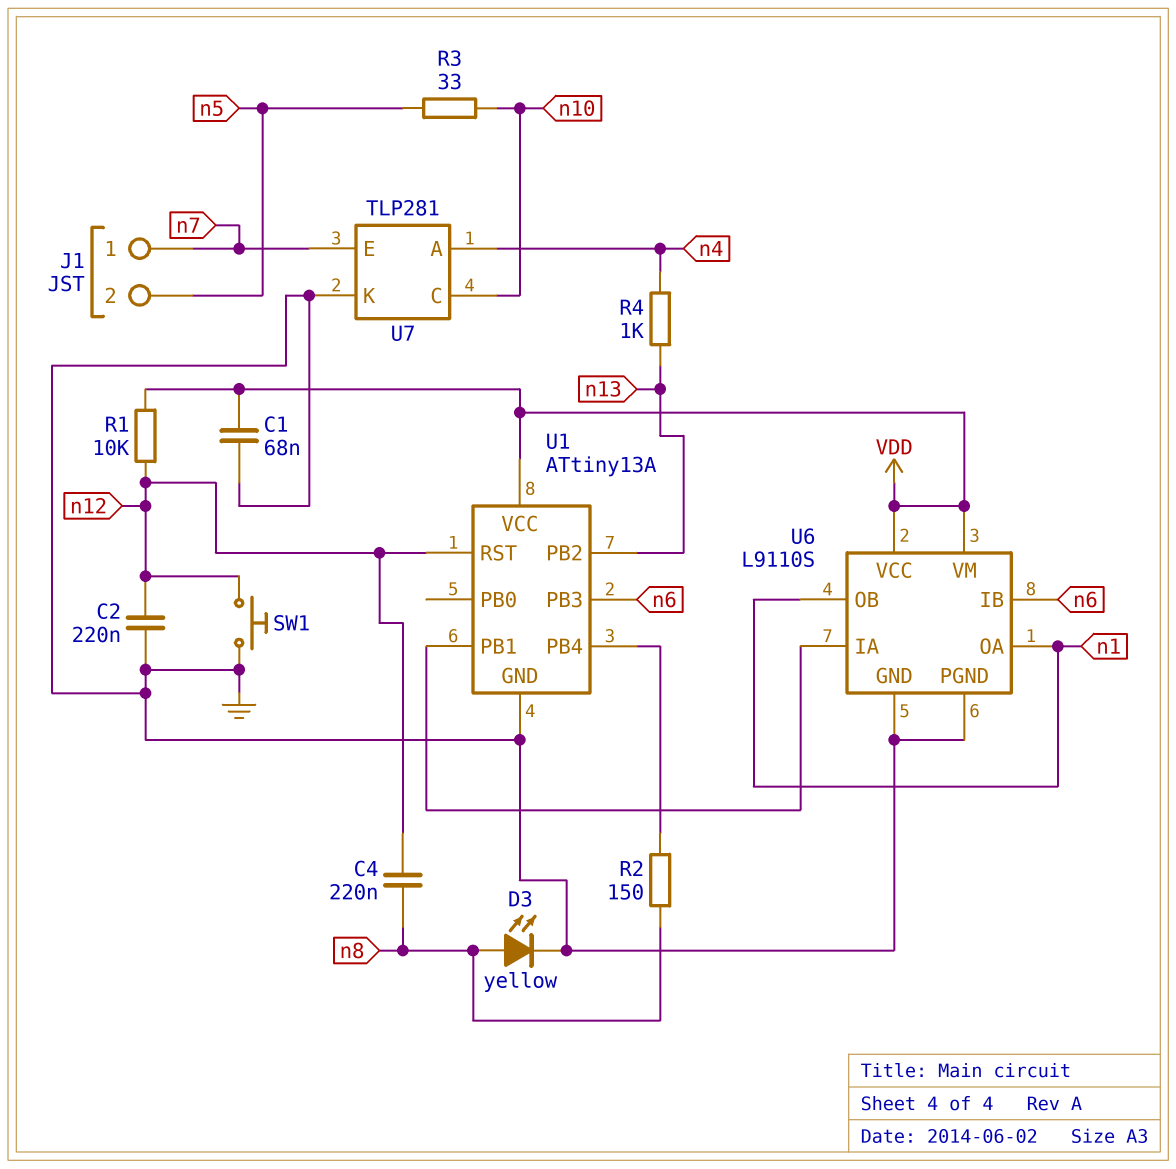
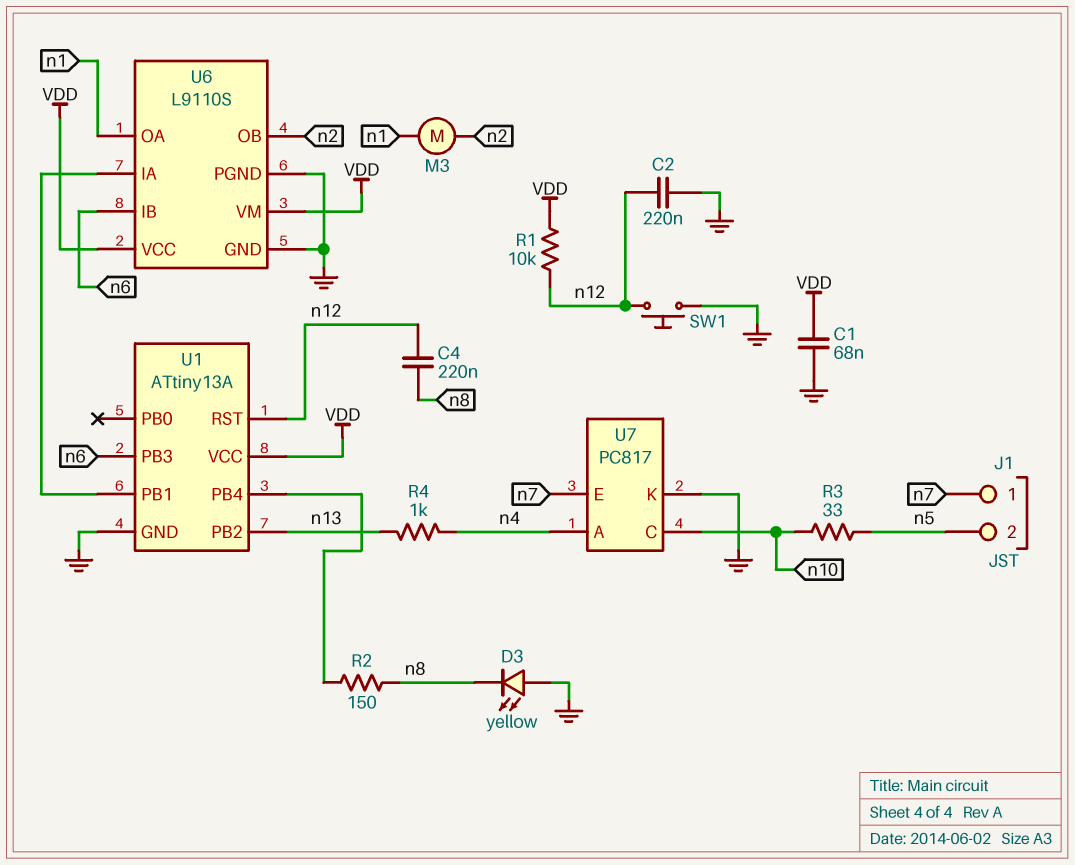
D3: LED yellow (A n8, K GND) -> LED yellow (A GND, K n8)
M3: none -> motor (n1, n2)
U6 pin OB: n1 -> n2
U7: TLP281 -> PC817

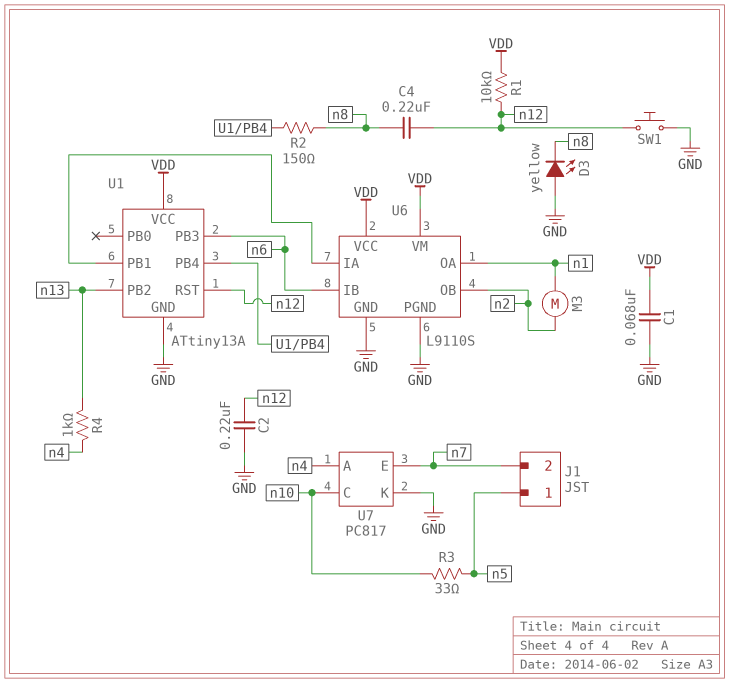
J1 pin 1: n7 -> n5
J1 pin 2: n5 -> n7

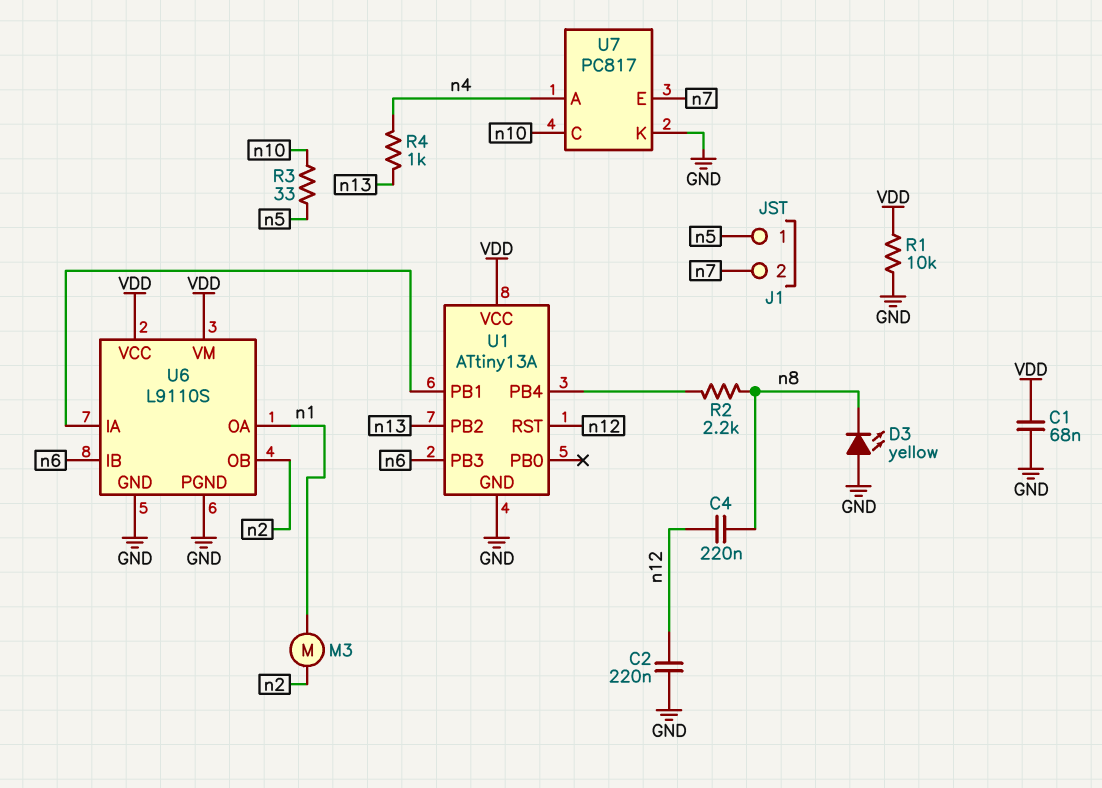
R1: 10k (VDD, n12) -> 10k (GND, VDD)
R2: 150 (U1/PB4, n8) -> 2.2k (U1/PB4, n8)
SW1: button (GND, n12) -> none

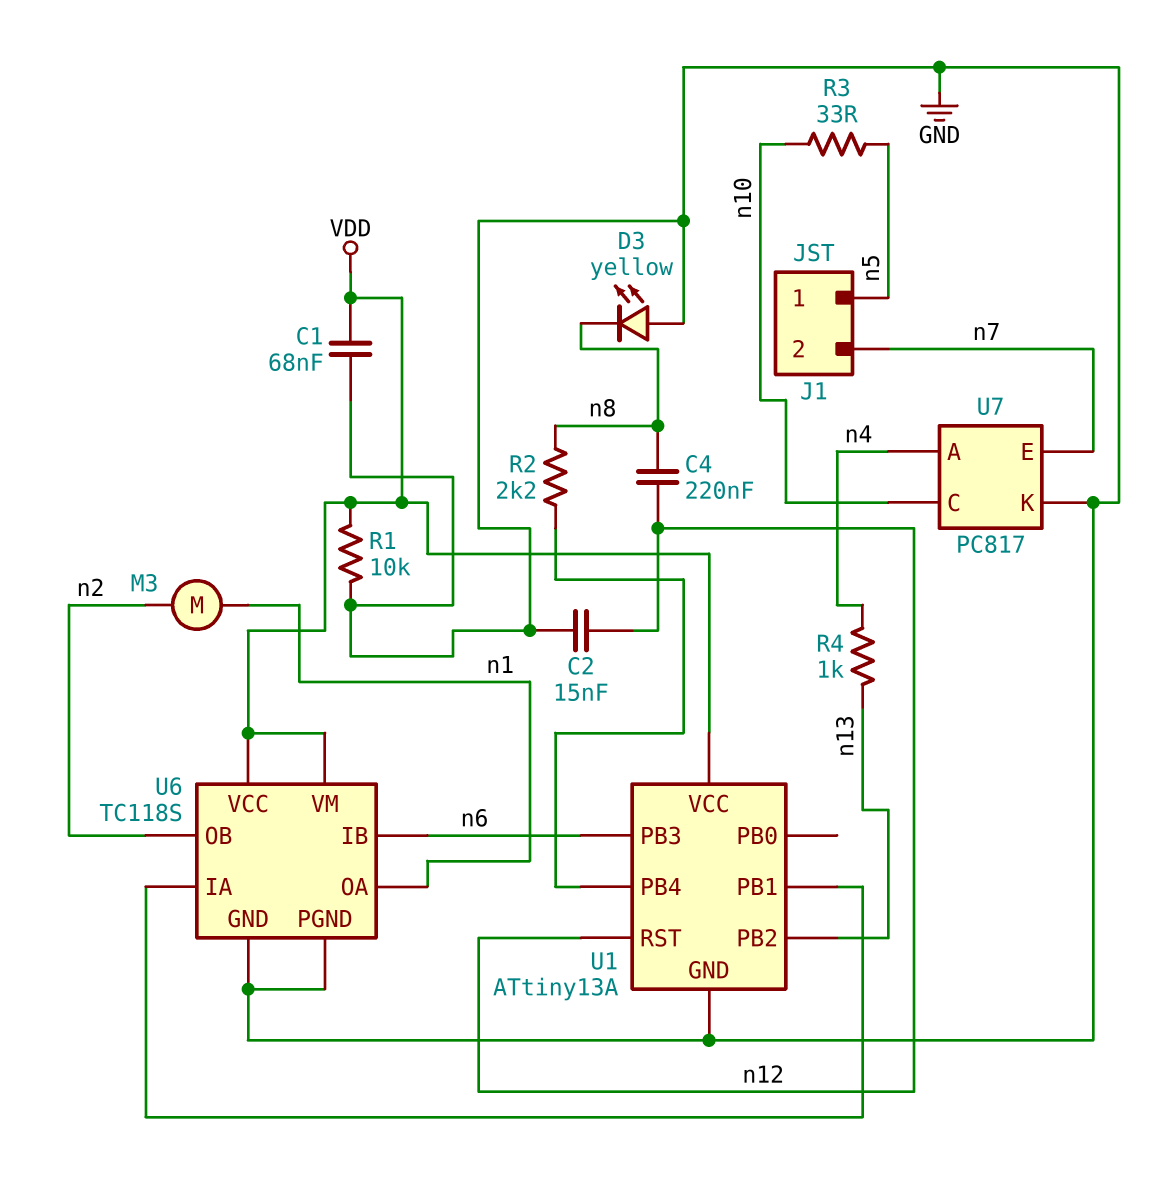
C2: 220nF (GND, n12) -> 15nF (GND, n12)
U6: L9110S -> TC118S

